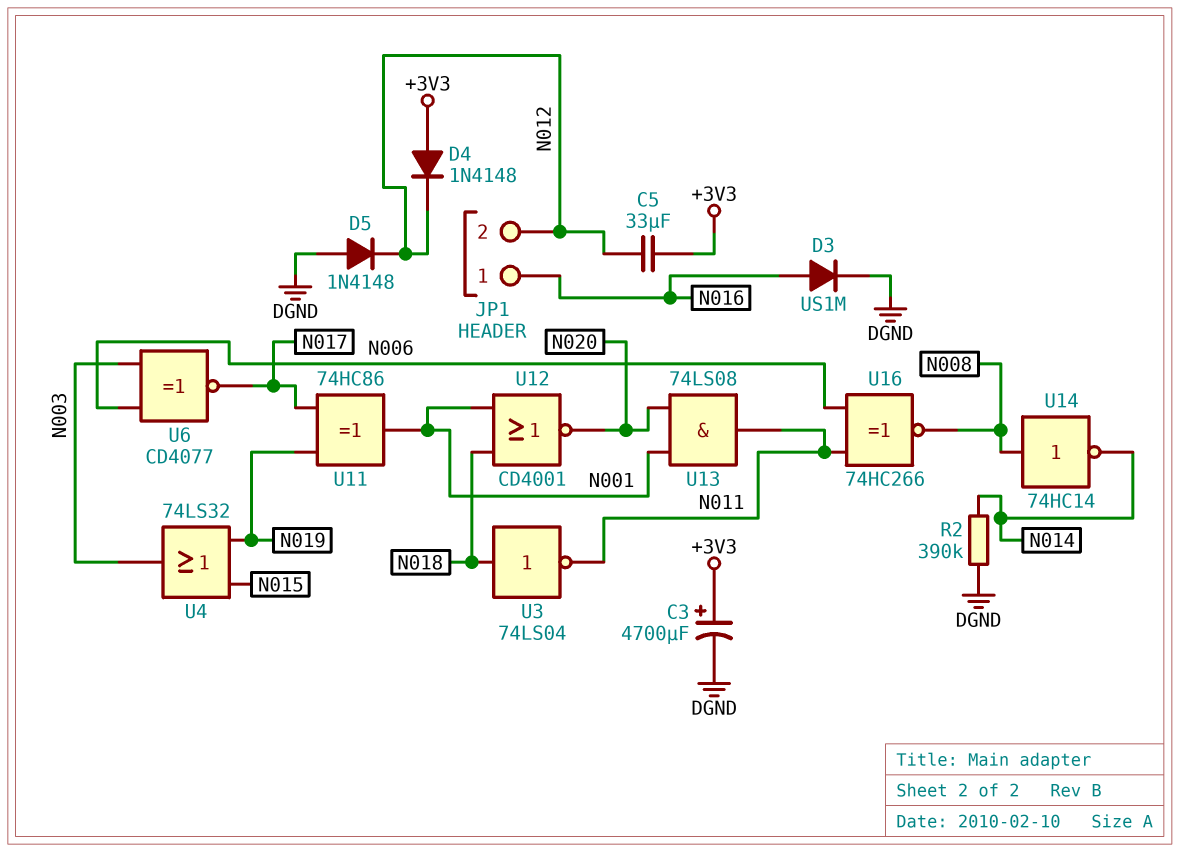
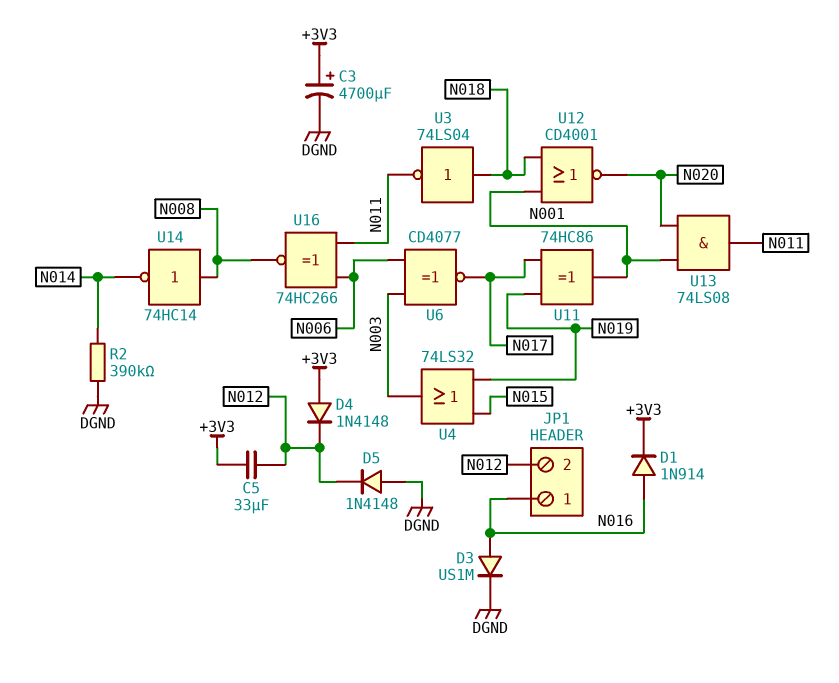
D1: none -> diode 1N914 (A N016, K +3V3)

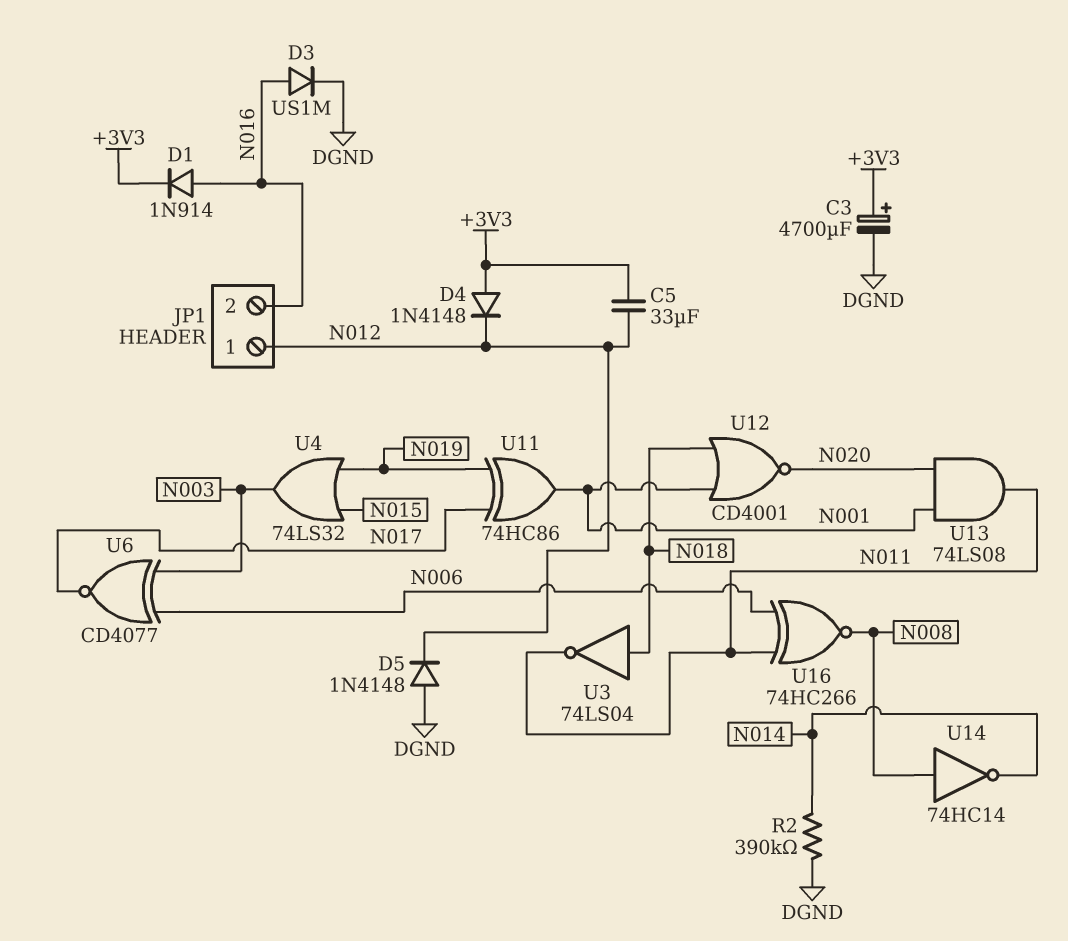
JP1 pin 1: N016 -> N012
JP1 pin 2: N012 -> N016

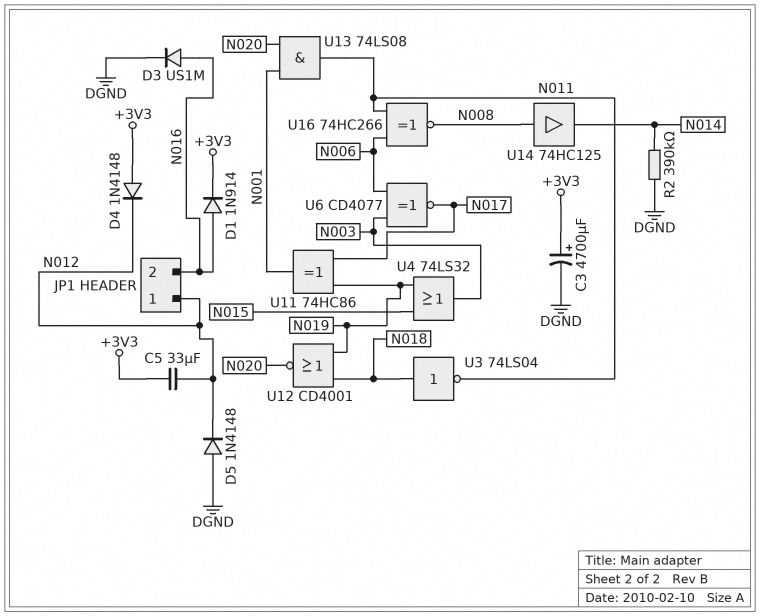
U12: NOR CD4001 (in N001, in N018, out N020) -> NOR CD4001 (in N018, in N019, out N020)
U14: NOT 74HC14 (in N008, out N014) -> buffer 74HC125 (in N008, out N014)

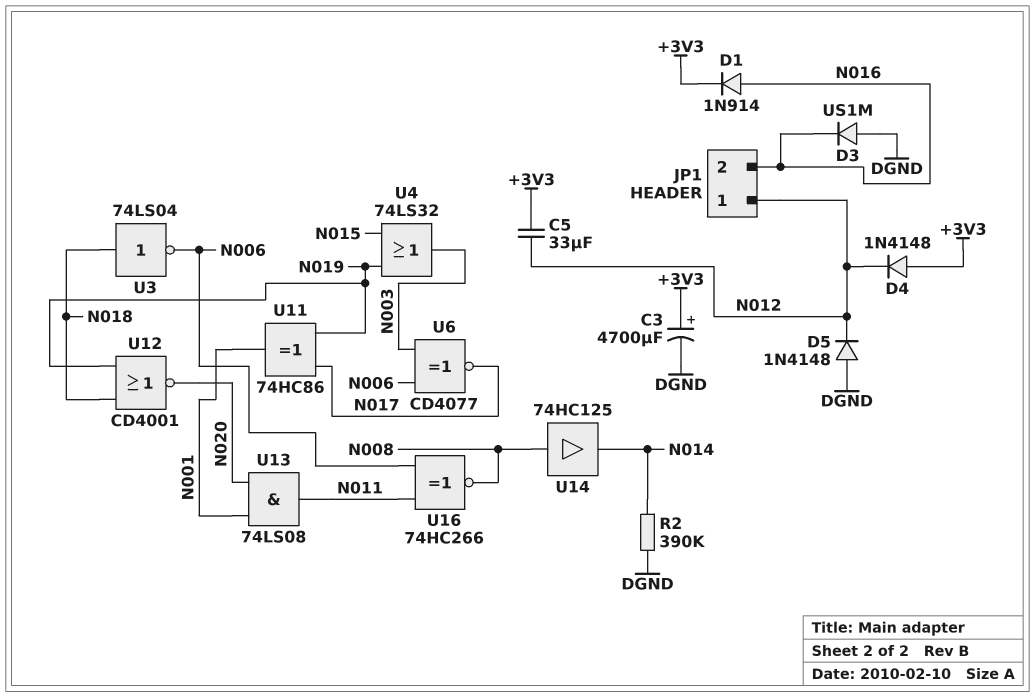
D3: diode US1M (A N016, K DGND) -> diode US1M (A DGND, K N016)
U3: NOT 74LS04 (in N018, out N011) -> NOT 74LS04 (in N018, out N006)

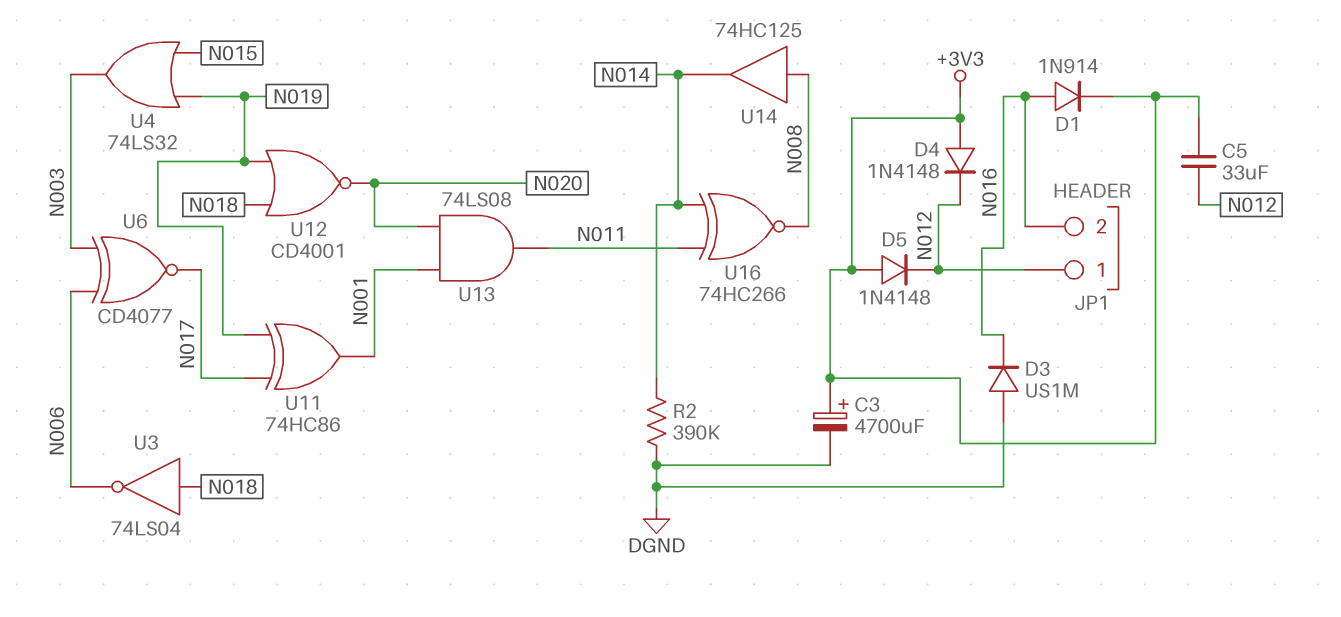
D5: diode 1N4148 (A DGND, K N012) -> diode 1N4148 (A +3V3, K N012)
U16: XNOR 74HC266 (in N006, in N011, out N008) -> XNOR 74HC266 (in N011, in N014, out N008)

